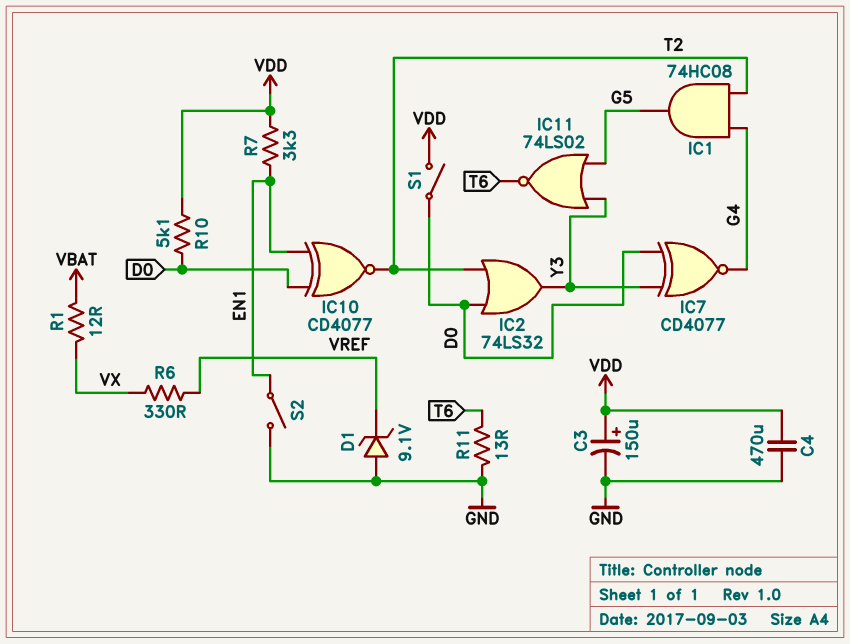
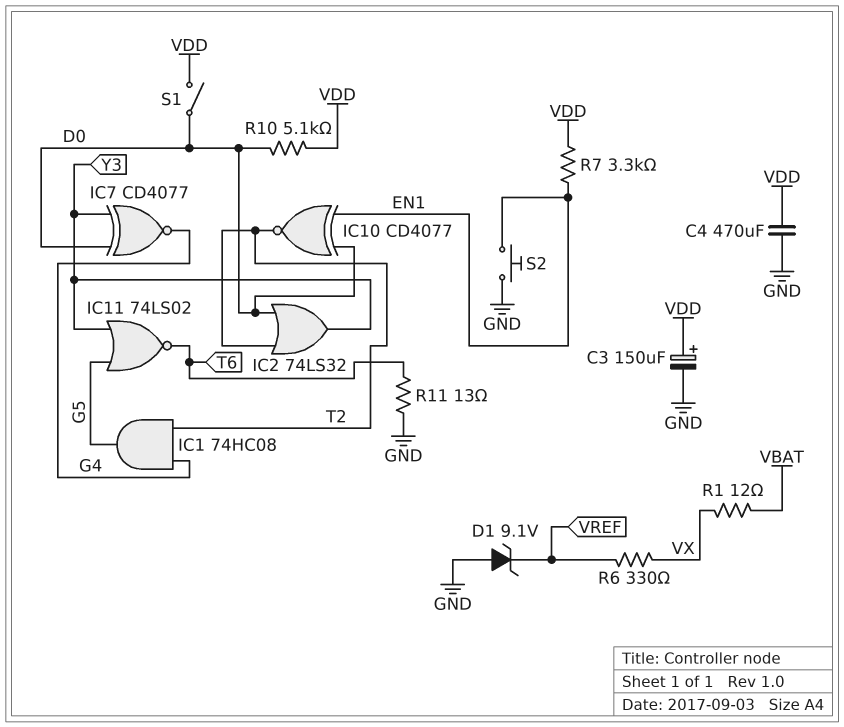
S2: switch (EN1, GND) -> button (EN1, GND)

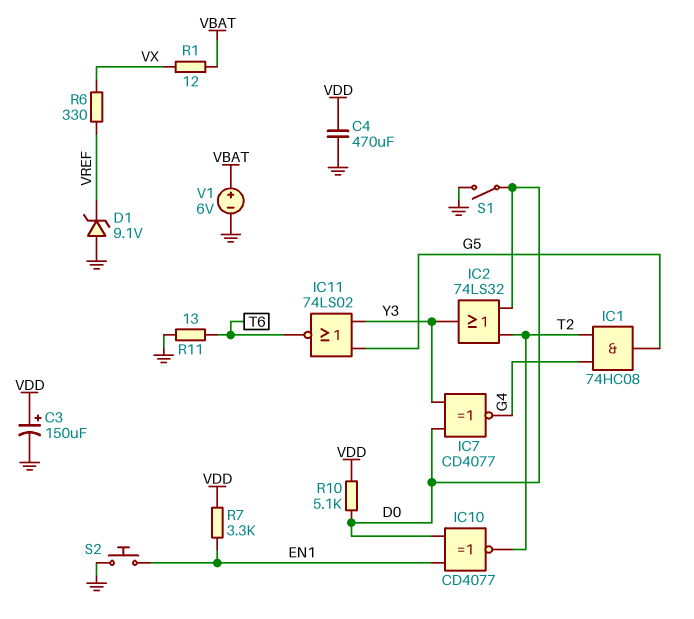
S1: switch (D0, VDD) -> switch (D0, GND)
V1: none -> 6V (plus VBAT, minus GND)

